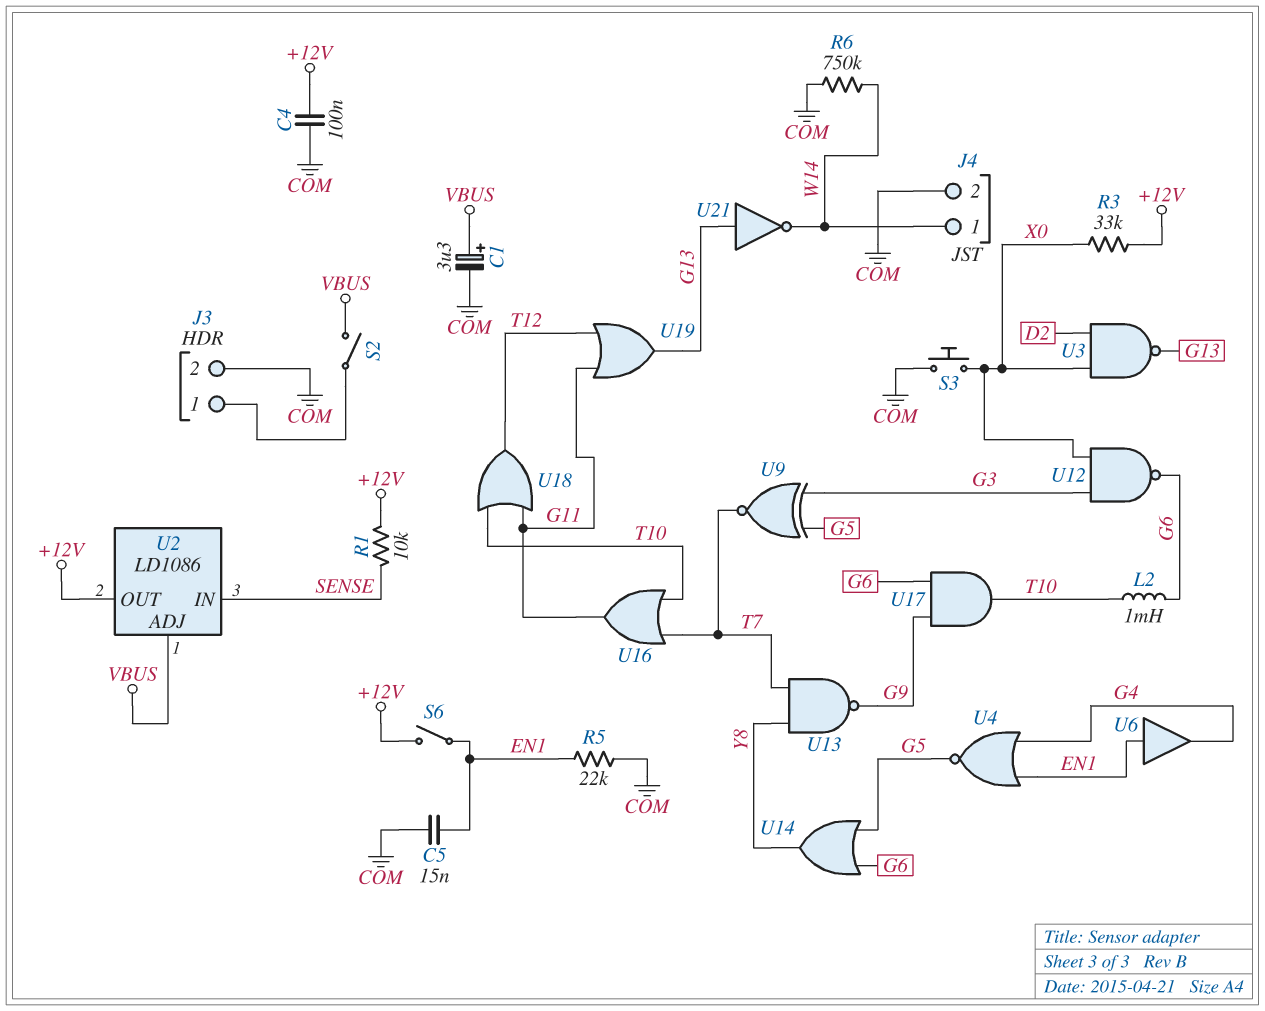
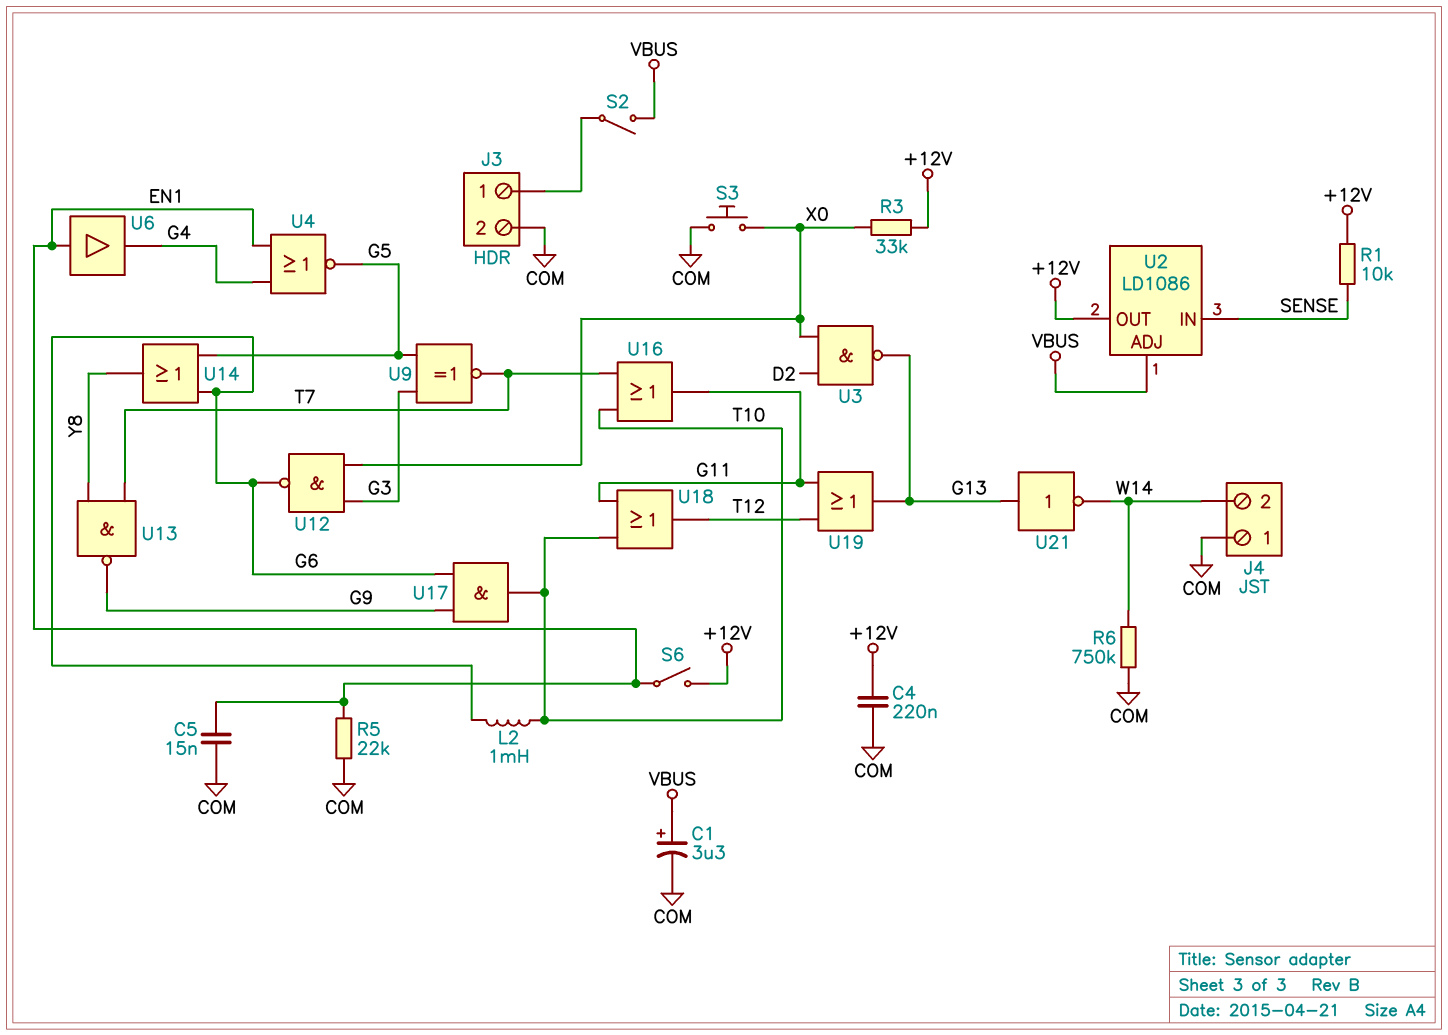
C4: 100nF (+12V, COM) -> 220nF (+12V, COM)
J4 pin 1: W14 -> COM
J4 pin 2: COM -> W14

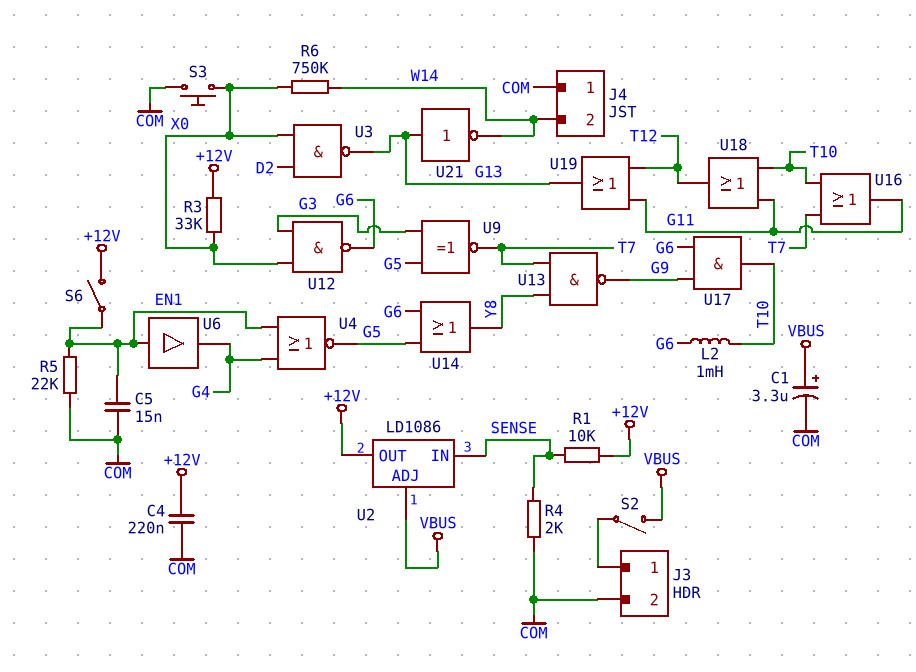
R4: none -> 2k (COM, SENSE)
R6: 750k (COM, W14) -> 750k (W14, X0)

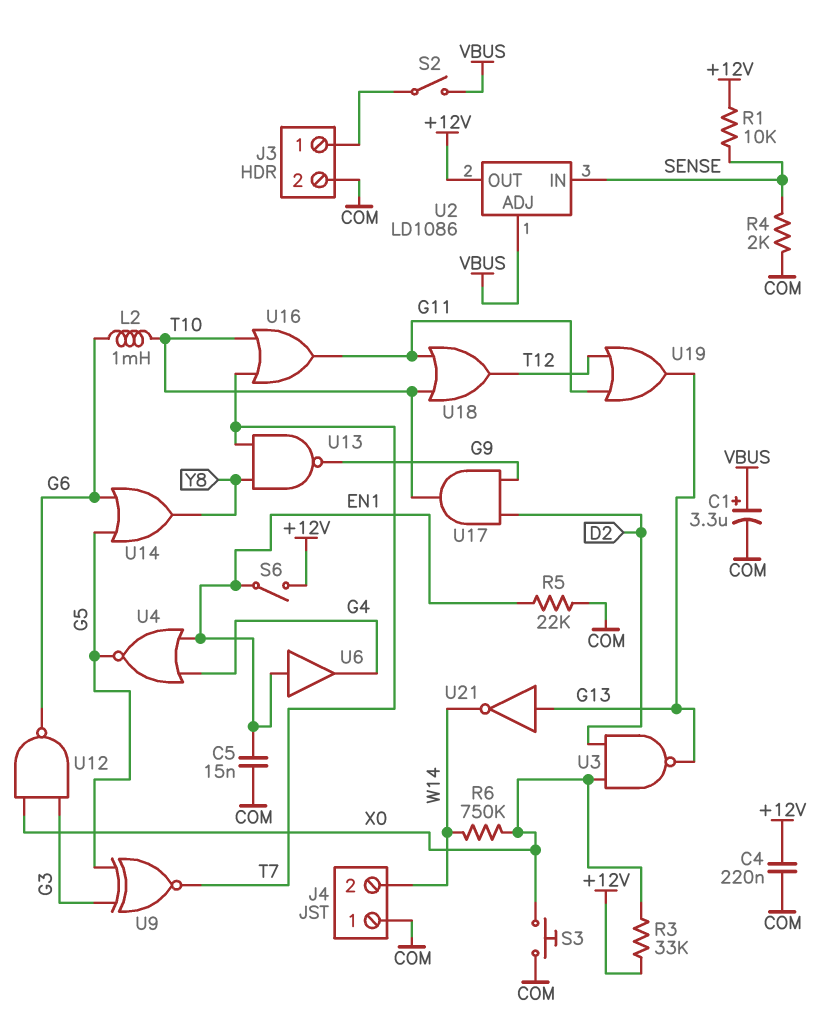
U17: AND (in G6, in G9, out T10) -> AND (in D2, in G9, out T10)

